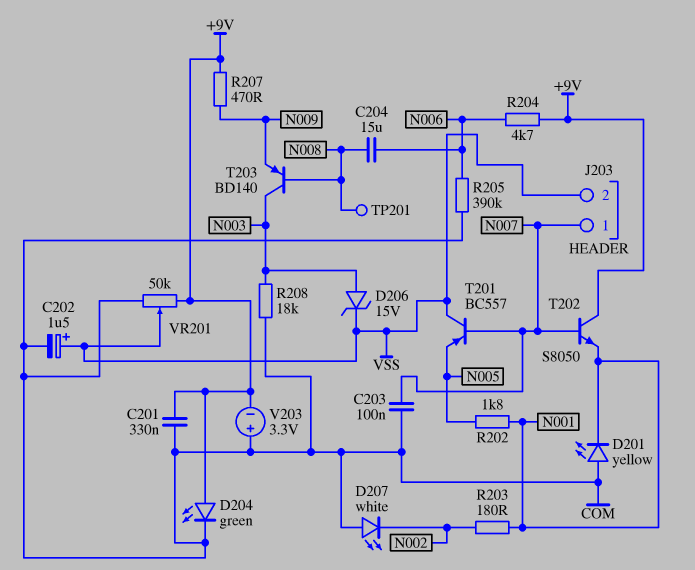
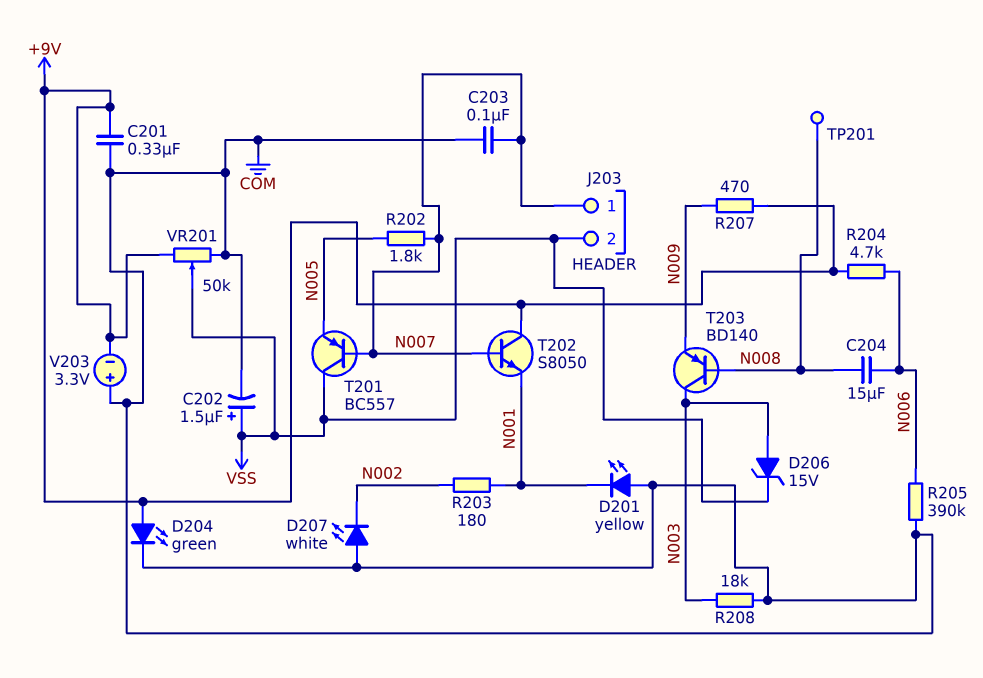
R202: 1.8k (N001, N005) -> 1.8k (N005, N007)

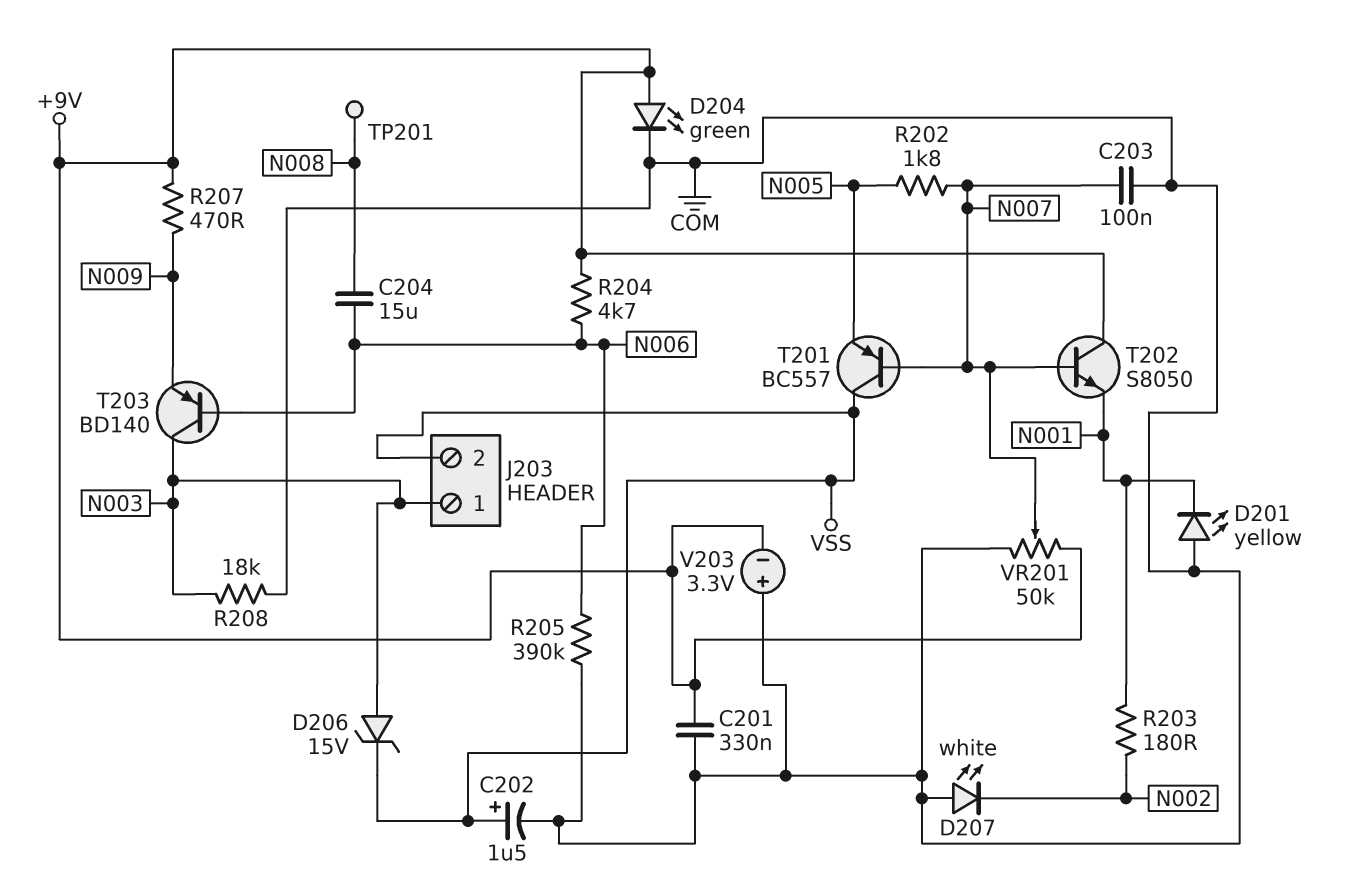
J203 pin 1: N007 -> N003
T203: PNP BD140 (B N008, C N003, E N009) -> PNP BD140 (B N006, C N003, E N009)
VR201: 50k (+9V, COM, wiper VSS) -> 50k (+9V, COM, wiper N007)

